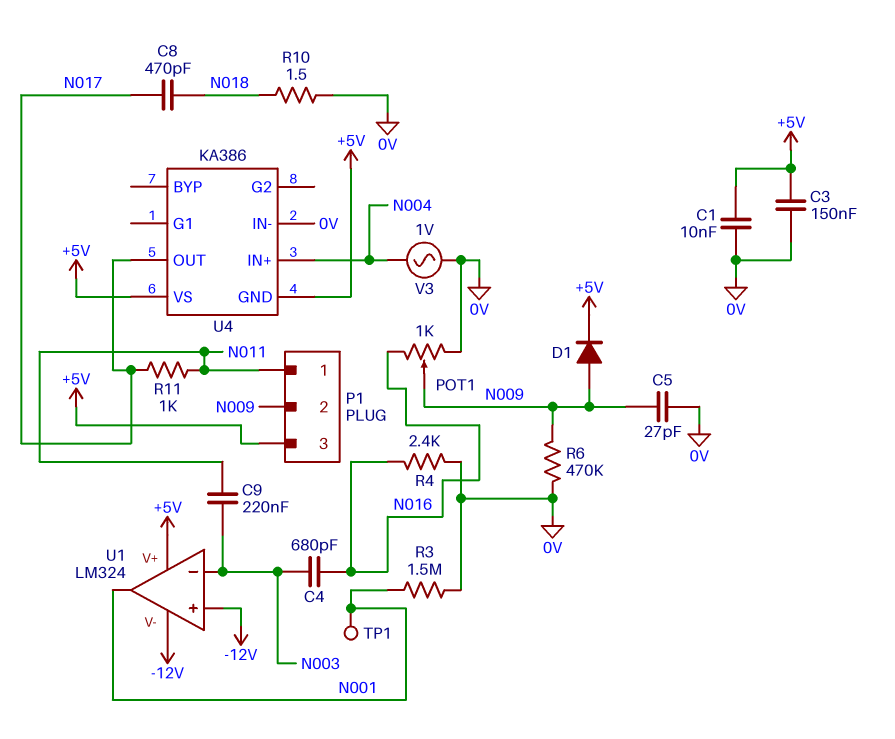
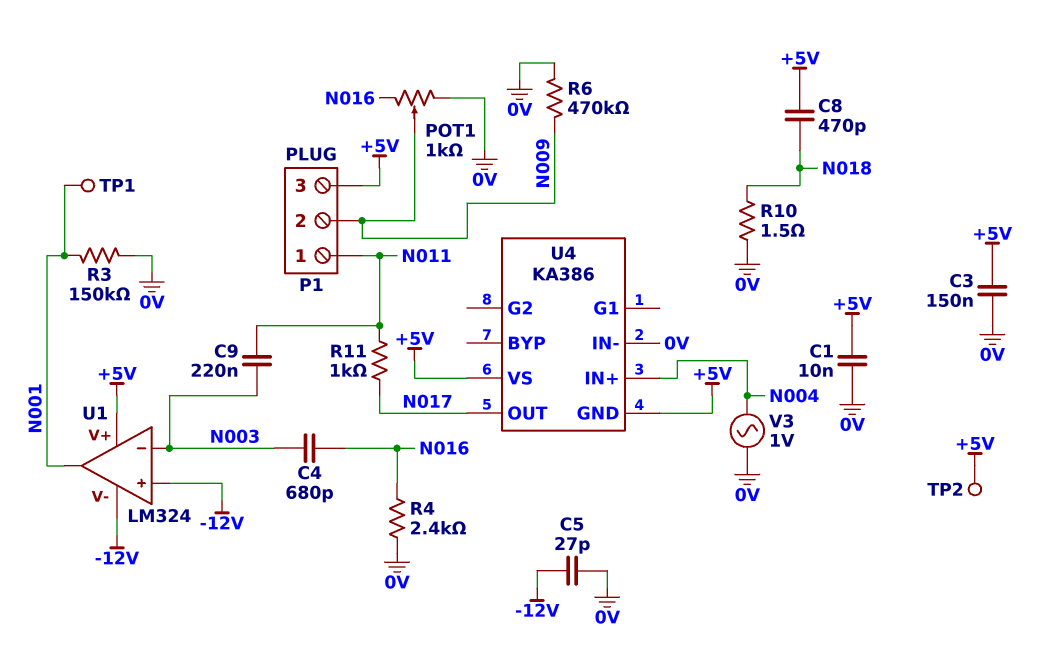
C5: 27pF (0V, N009) -> 27pF (-12V, 0V)
C8: 470pF (N017, N018) -> 470pF (+5V, N018)
D1: diode (A N009, K +5V) -> none
R3: 1.5M (0V, N001) -> 150k (0V, N001)
TP2: none -> test point (+5V)

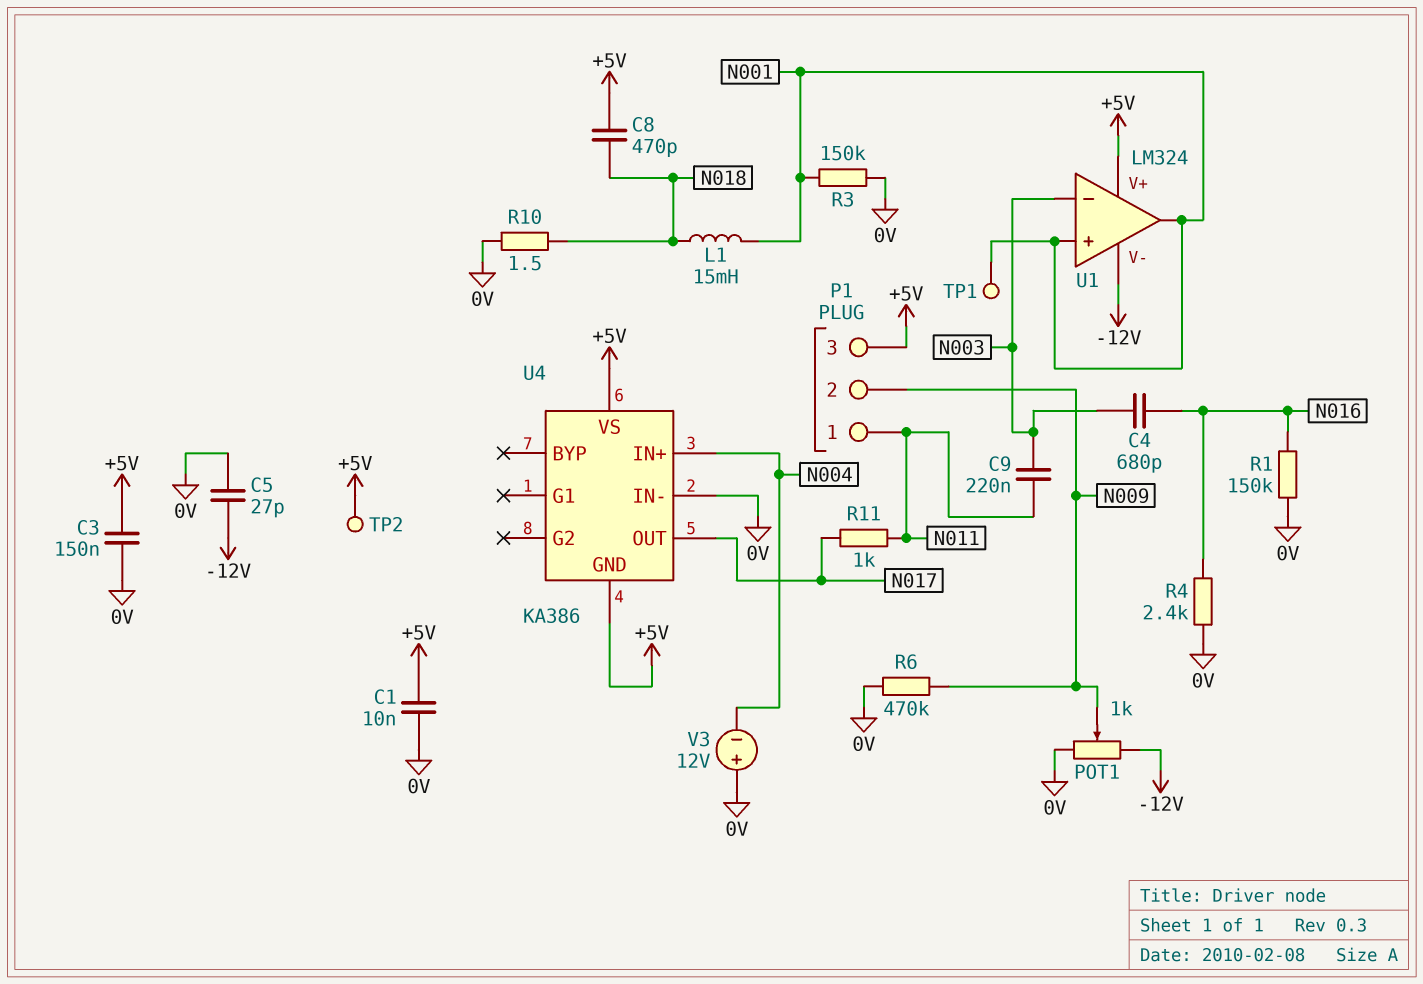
L1: none -> 15mH (N001, N018)
POT1: 1k (0V, N016, wiper N009) -> 1k (-12V, 0V, wiper N009)
R1: none -> 150k (0V, N016)
U1 pin in+: -12V -> N001
V3: AC 1V (0V, N004) -> 12V (plus 0V, minus N004)

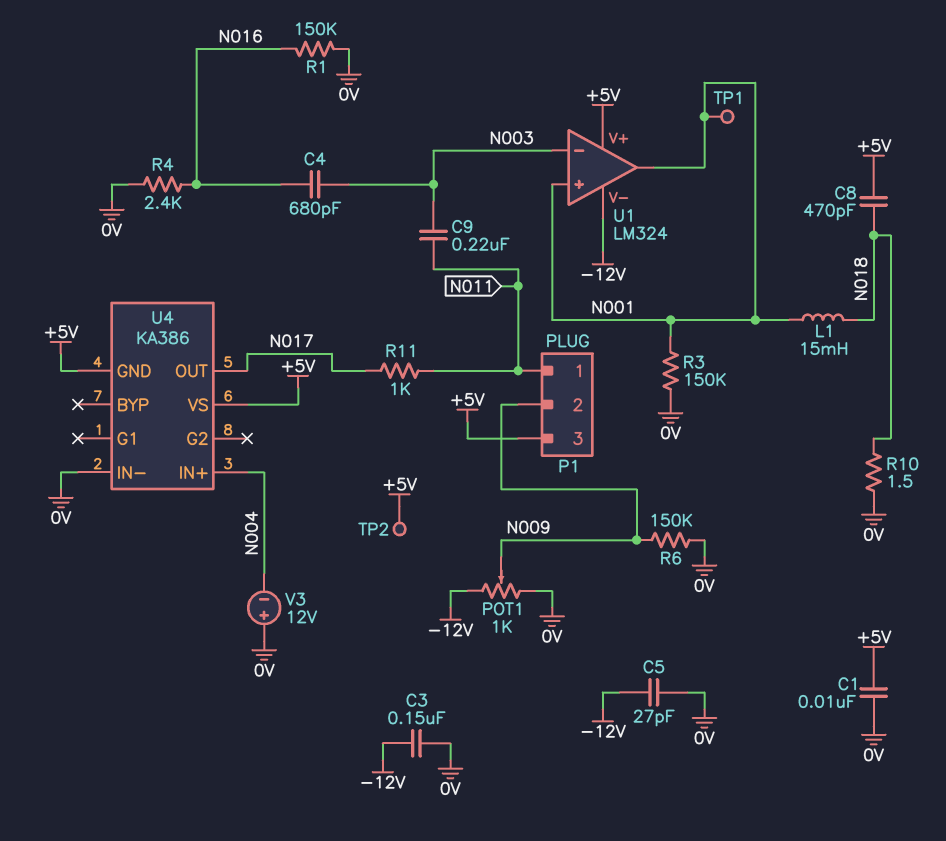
C3: 150nF (+5V, 0V) -> 150nF (-12V, 0V)
R6: 470k (0V, N009) -> 150k (0V, N009)

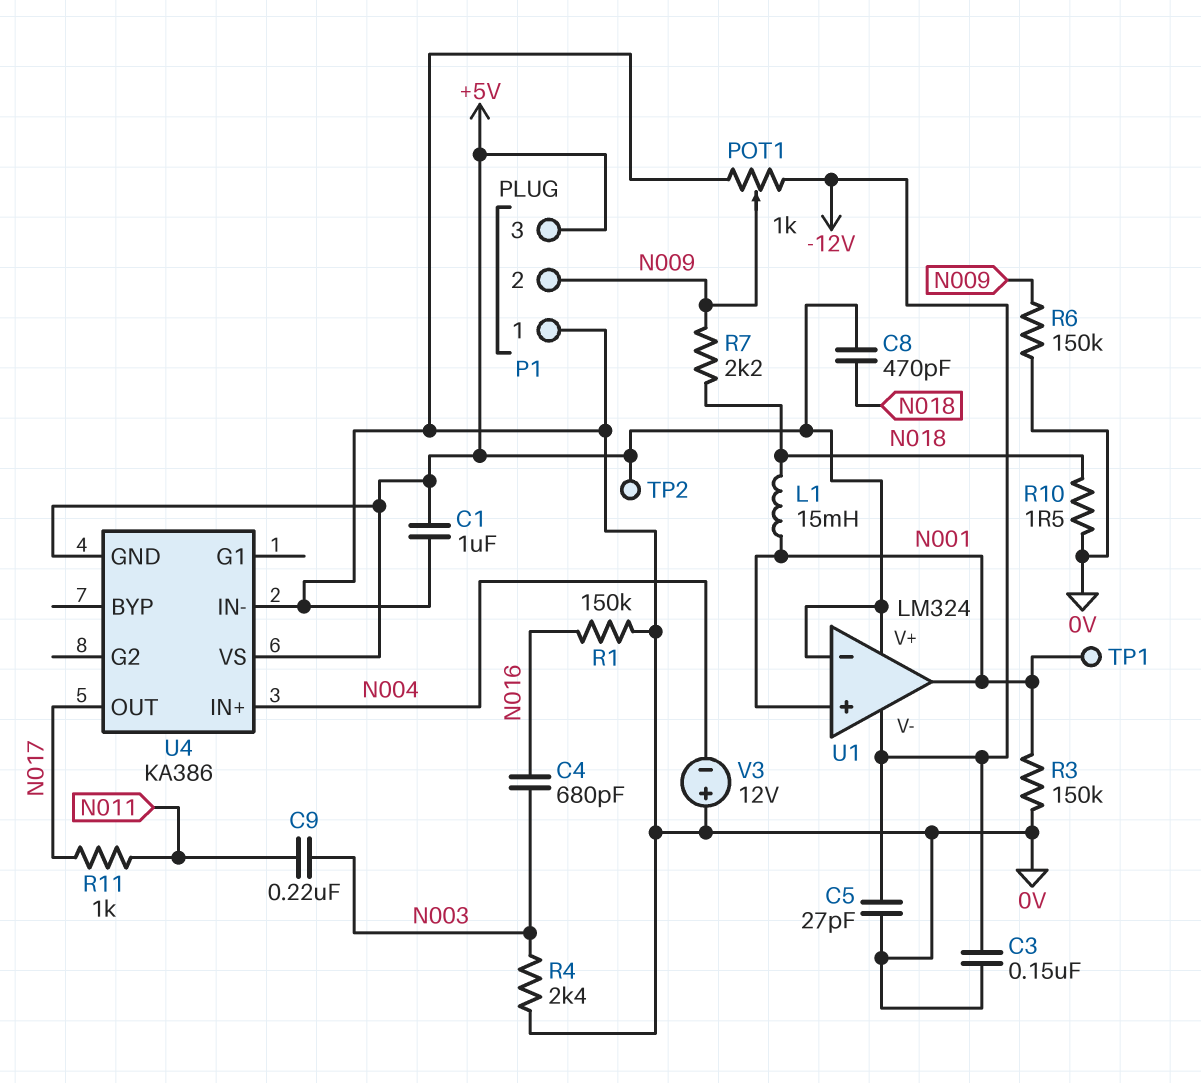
C1: 10nF (+5V, 0V) -> 1uF (+5V, 0V)
P1 pin 1: N011 -> 0V
R4: 2.4k (0V, N016) -> 2.4k (0V, N003)
R7: none -> 2.2k (N009, N018)
U1 pin in-: N003 -> +5V

